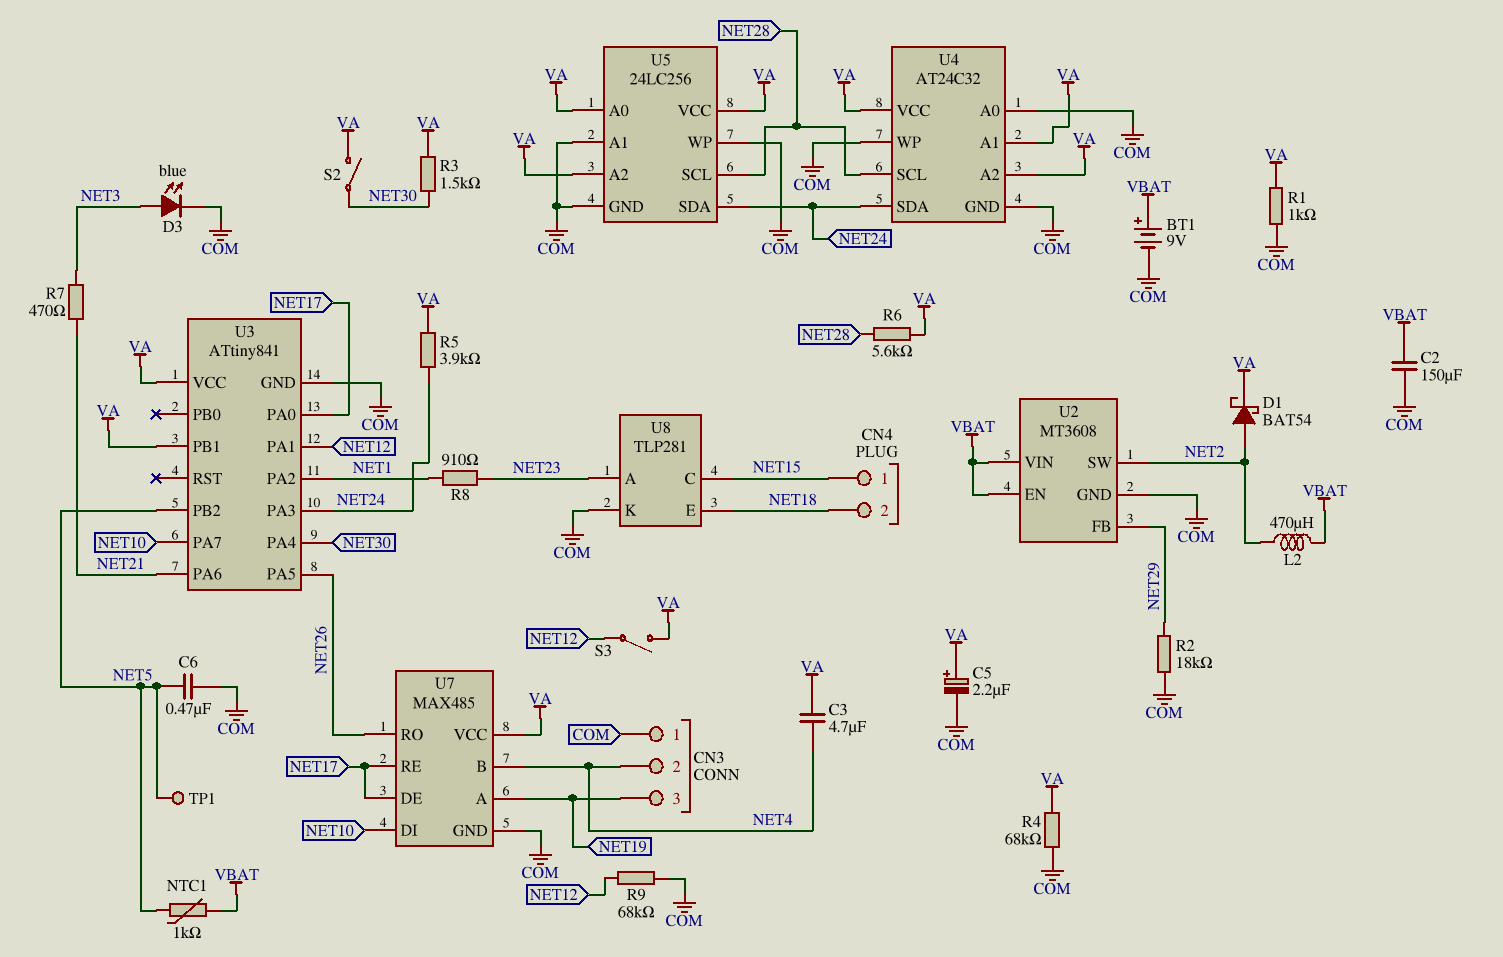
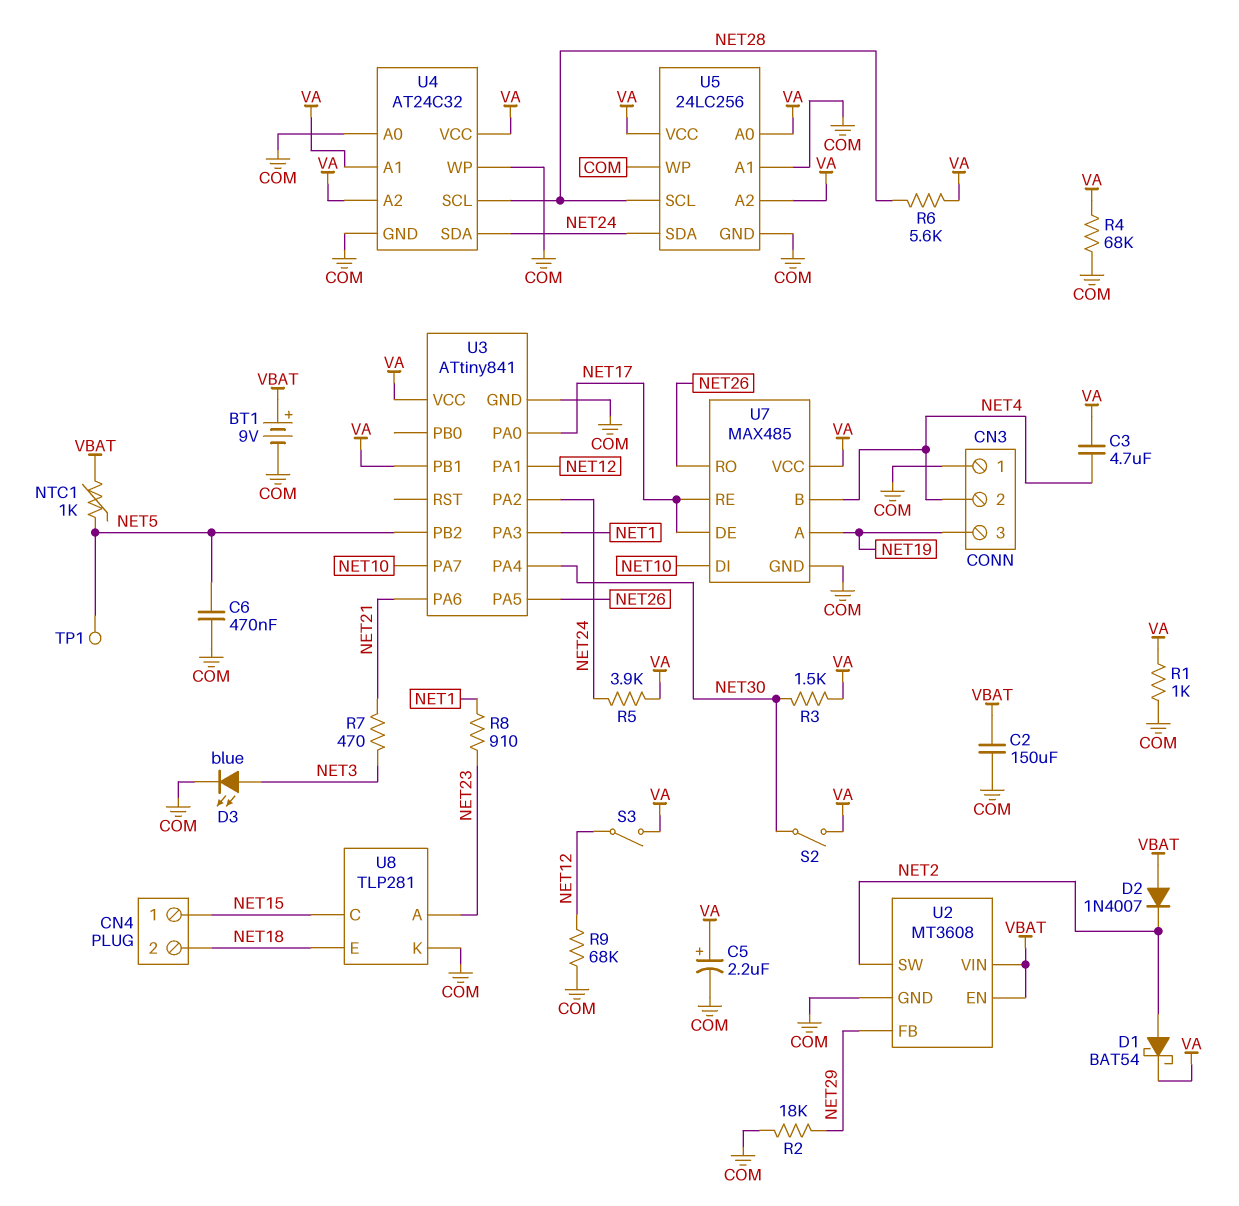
D2: none -> diode 1N4007 (A VBAT, K NET2)
L2: 470uH (NET2, VBAT) -> none
U3 pin PA2: NET1 -> NET24
U3 pin PA3: NET24 -> NET1

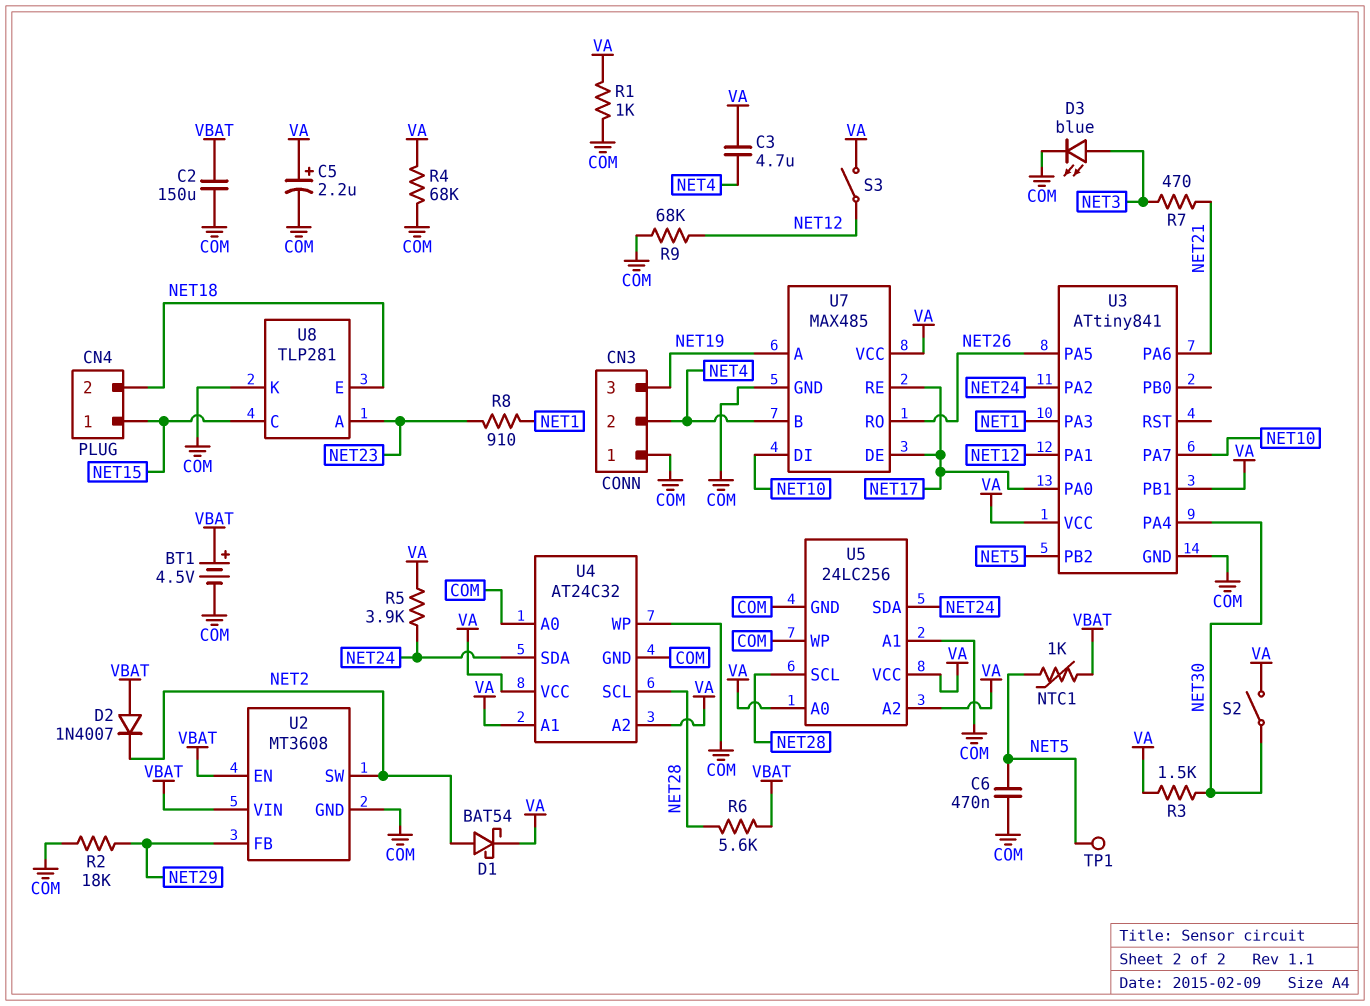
BT1: 9V (plus VBAT, minus COM) -> 4.5V (plus VBAT, minus COM)
R6: 5.6k (NET28, VA) -> 5.6k (NET28, VBAT)

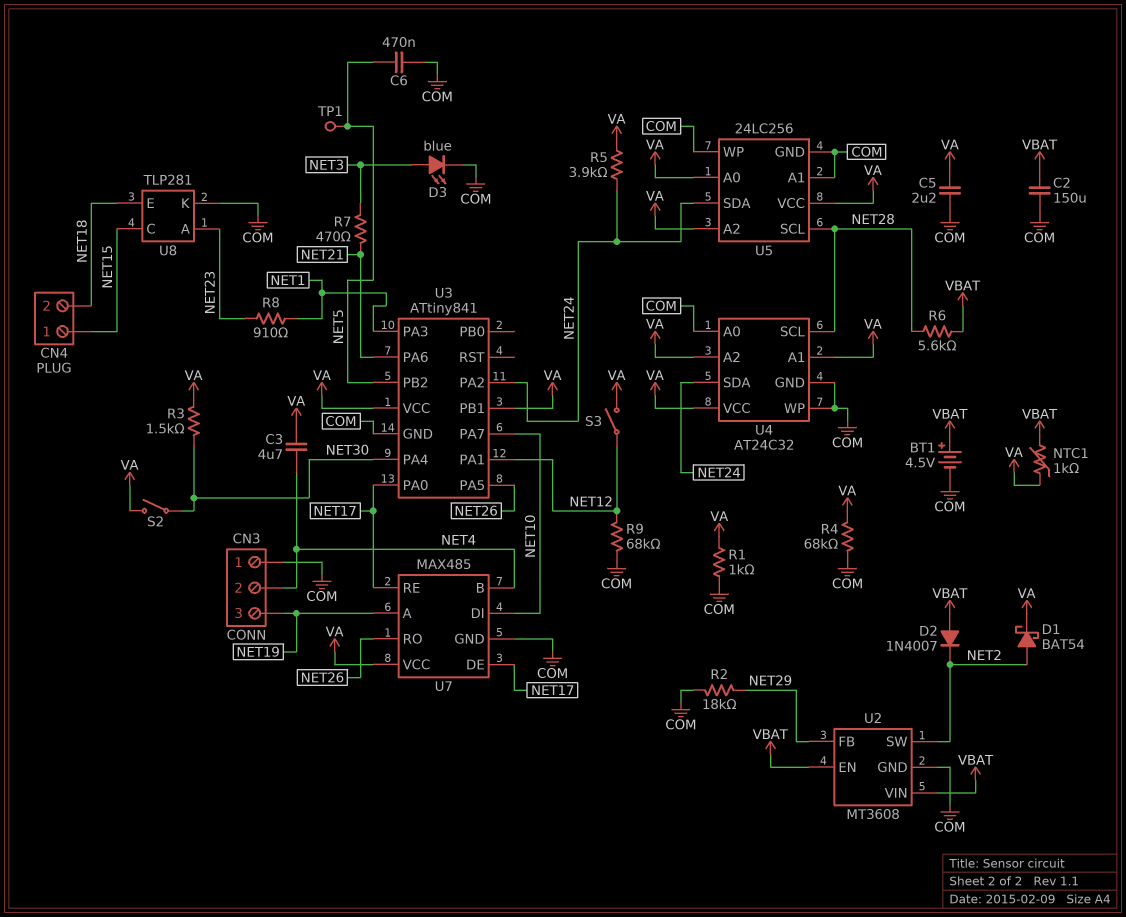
C5: 2.2uF (plus VA, minus COM) -> 2.2uF (COM, VA)
NTC1: 1k (NET5, VBAT) -> 1k (VA, VBAT)

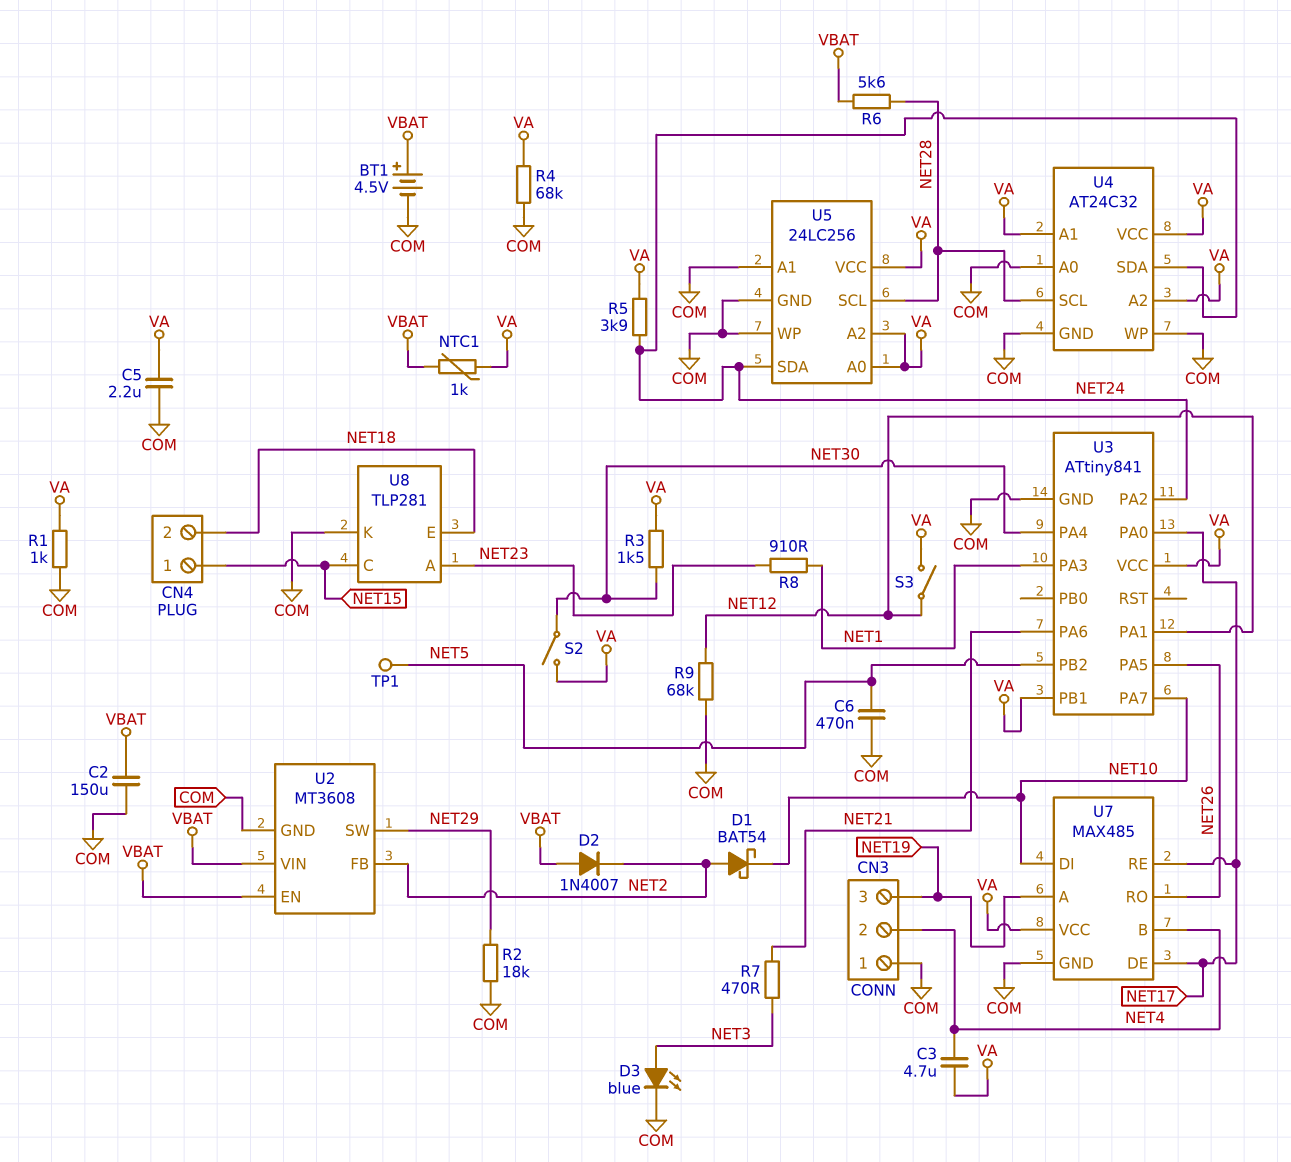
D1: schottky BAT54 (A NET2, K VA) -> schottky BAT54 (A NET2, K NET10)
U2 pin FB: NET29 -> NET2
U2 pin SW: NET2 -> NET29

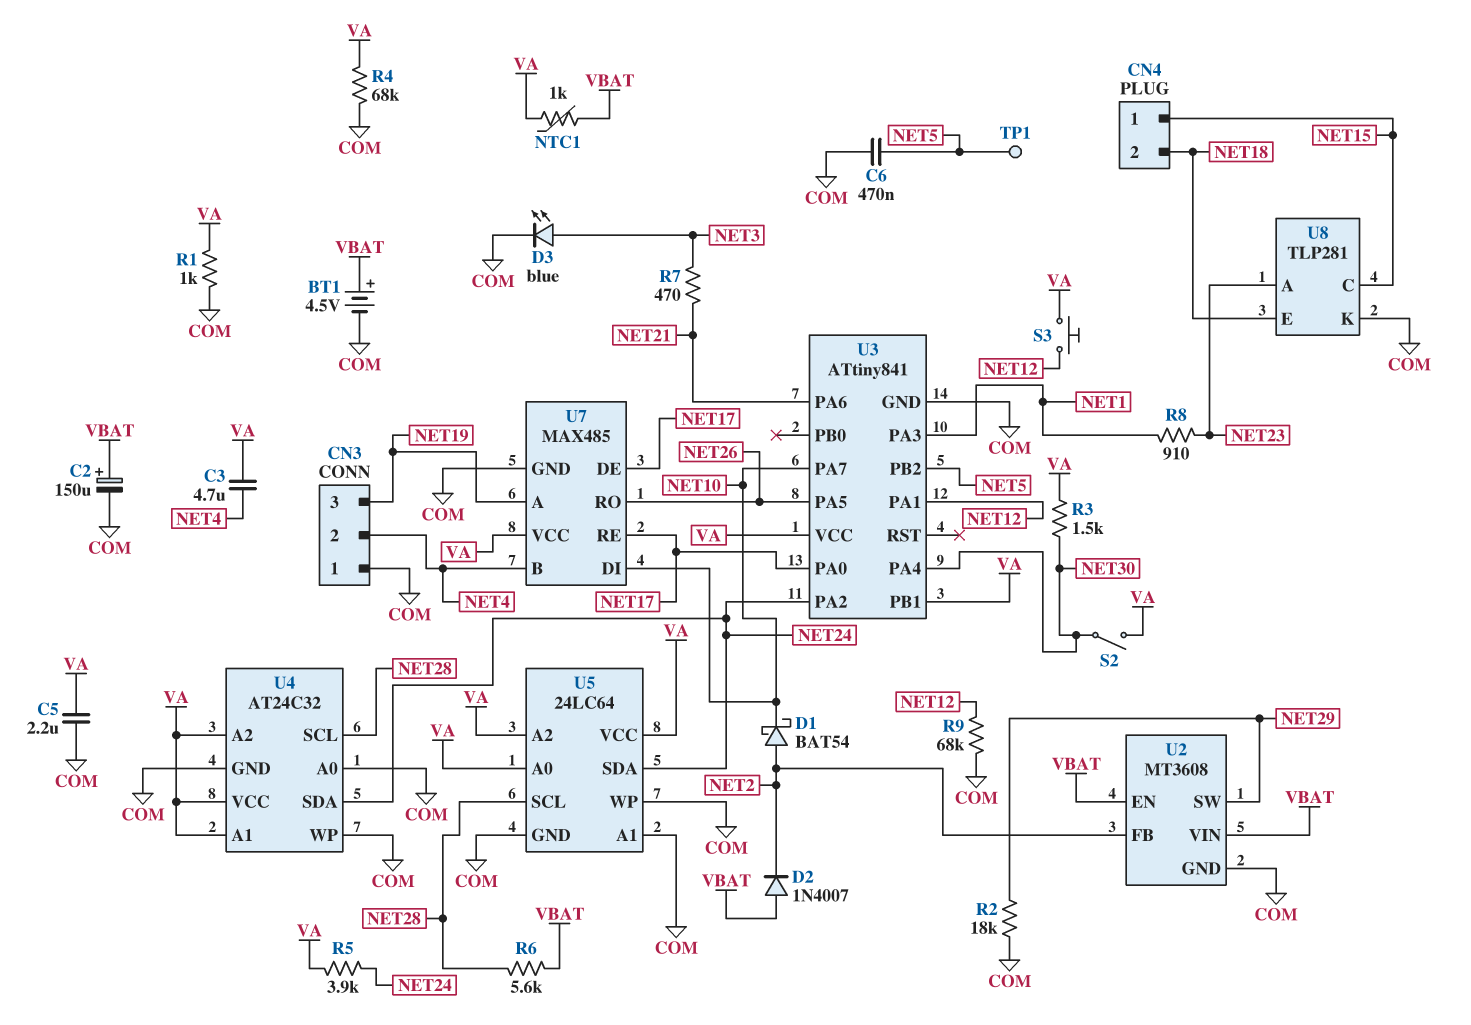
C2: 150uF (COM, VBAT) -> 150uF (plus VBAT, minus COM)
S3: switch (NET12, VA) -> button (NET12, VA)
U5: 24LC256 -> 24LC64

